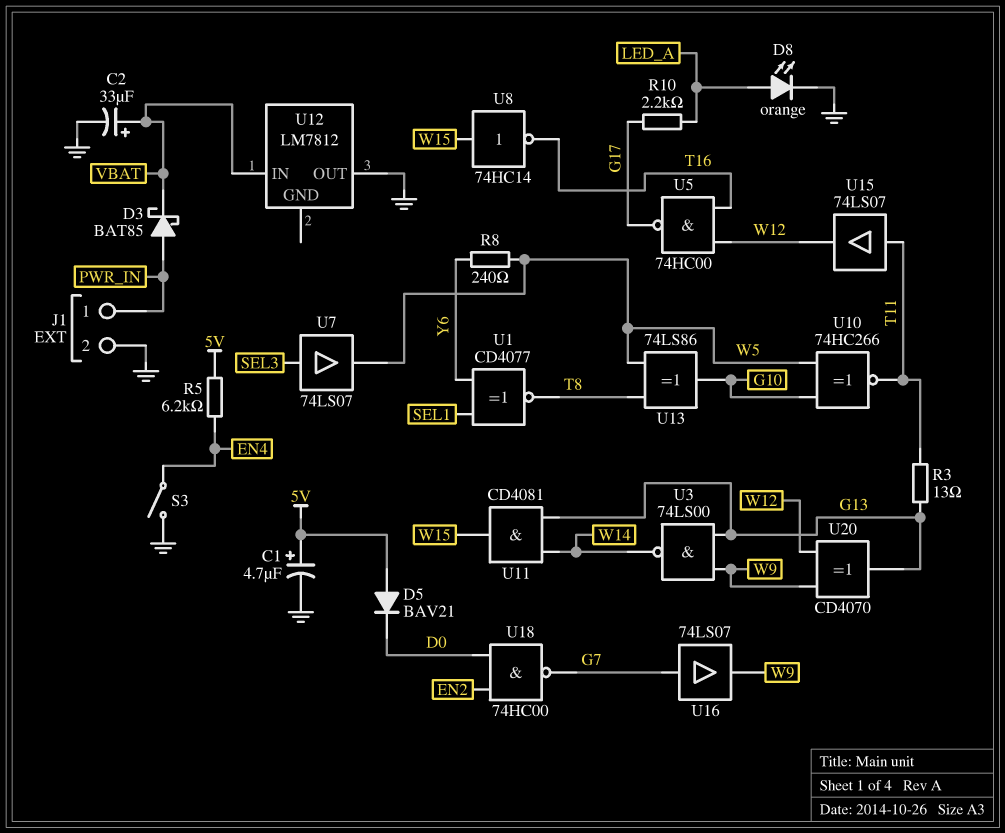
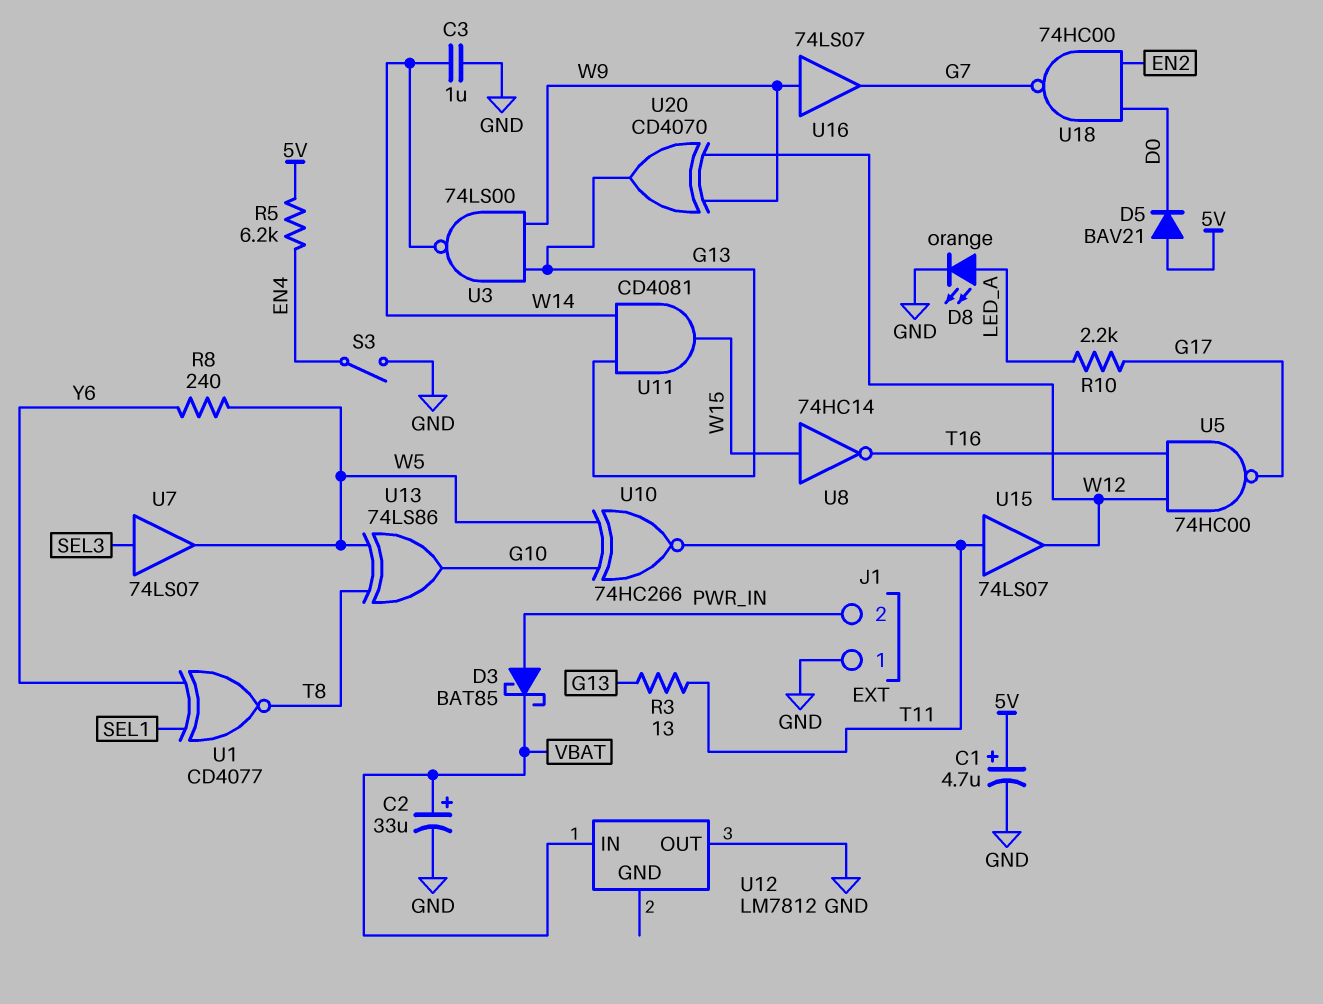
C3: none -> 1uF (GND, W14)
J1 pin 1: PWR_IN -> GND
J1 pin 2: GND -> PWR_IN
U16: buffer 74LS07 (in G7, out W9) -> buffer 74LS07 (in W9, out G7)

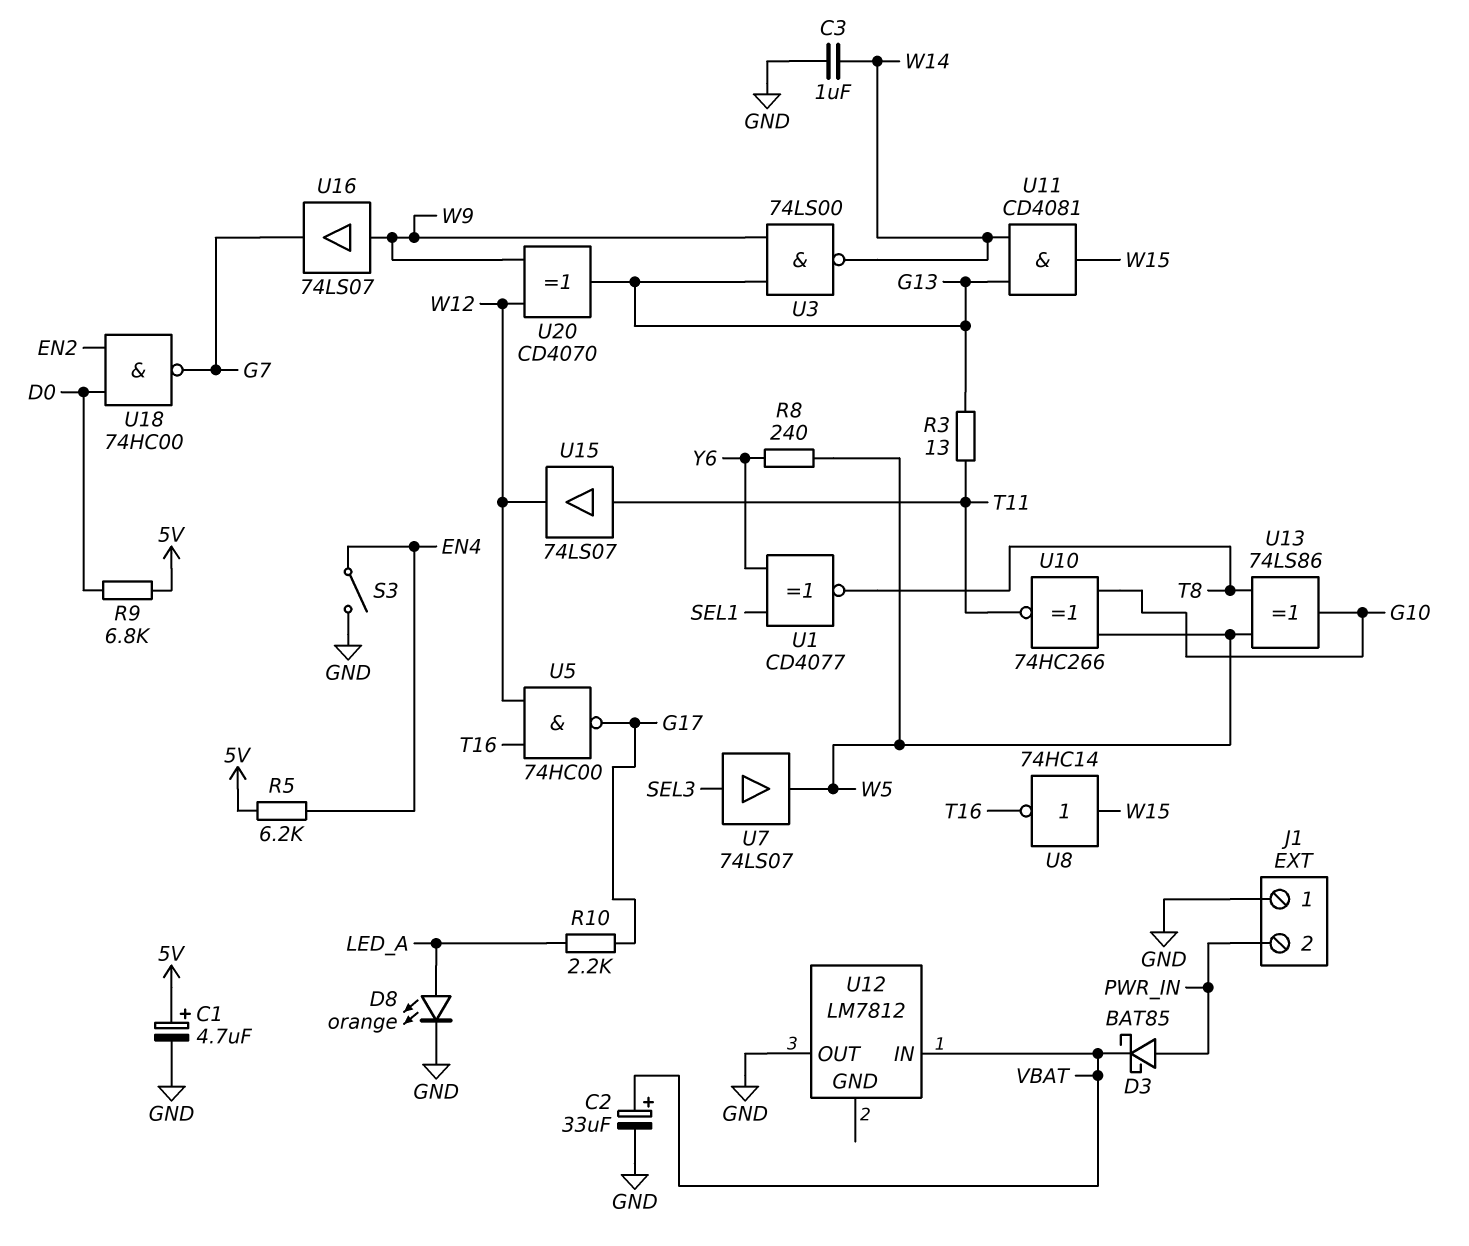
D5: diode BAV21 (A 5V, K D0) -> none
R9: none -> 6.8k (5V, D0)

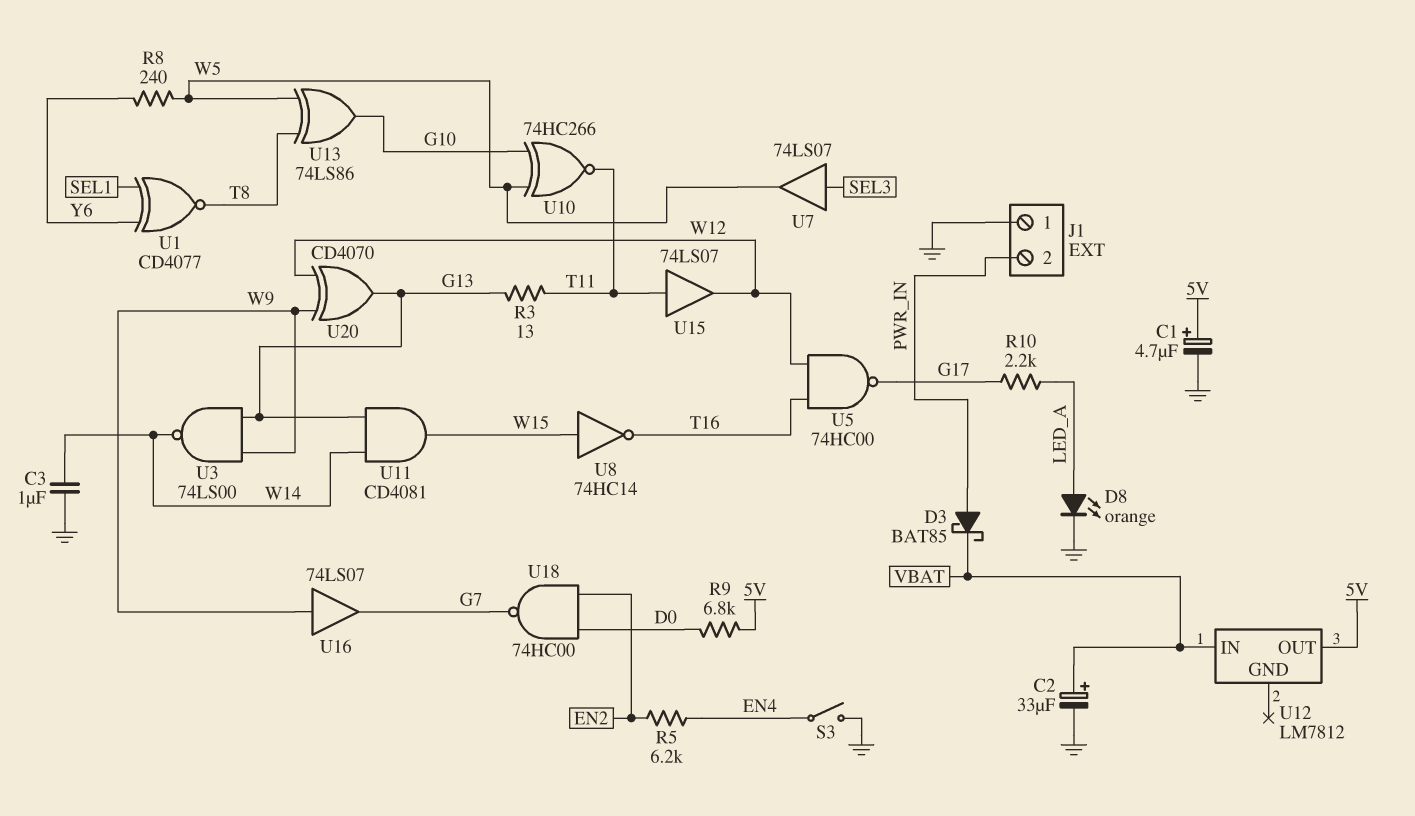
R5: 6.2k (5V, EN4) -> 6.2k (EN2, EN4)
U12 pin OUT: GND -> 5V

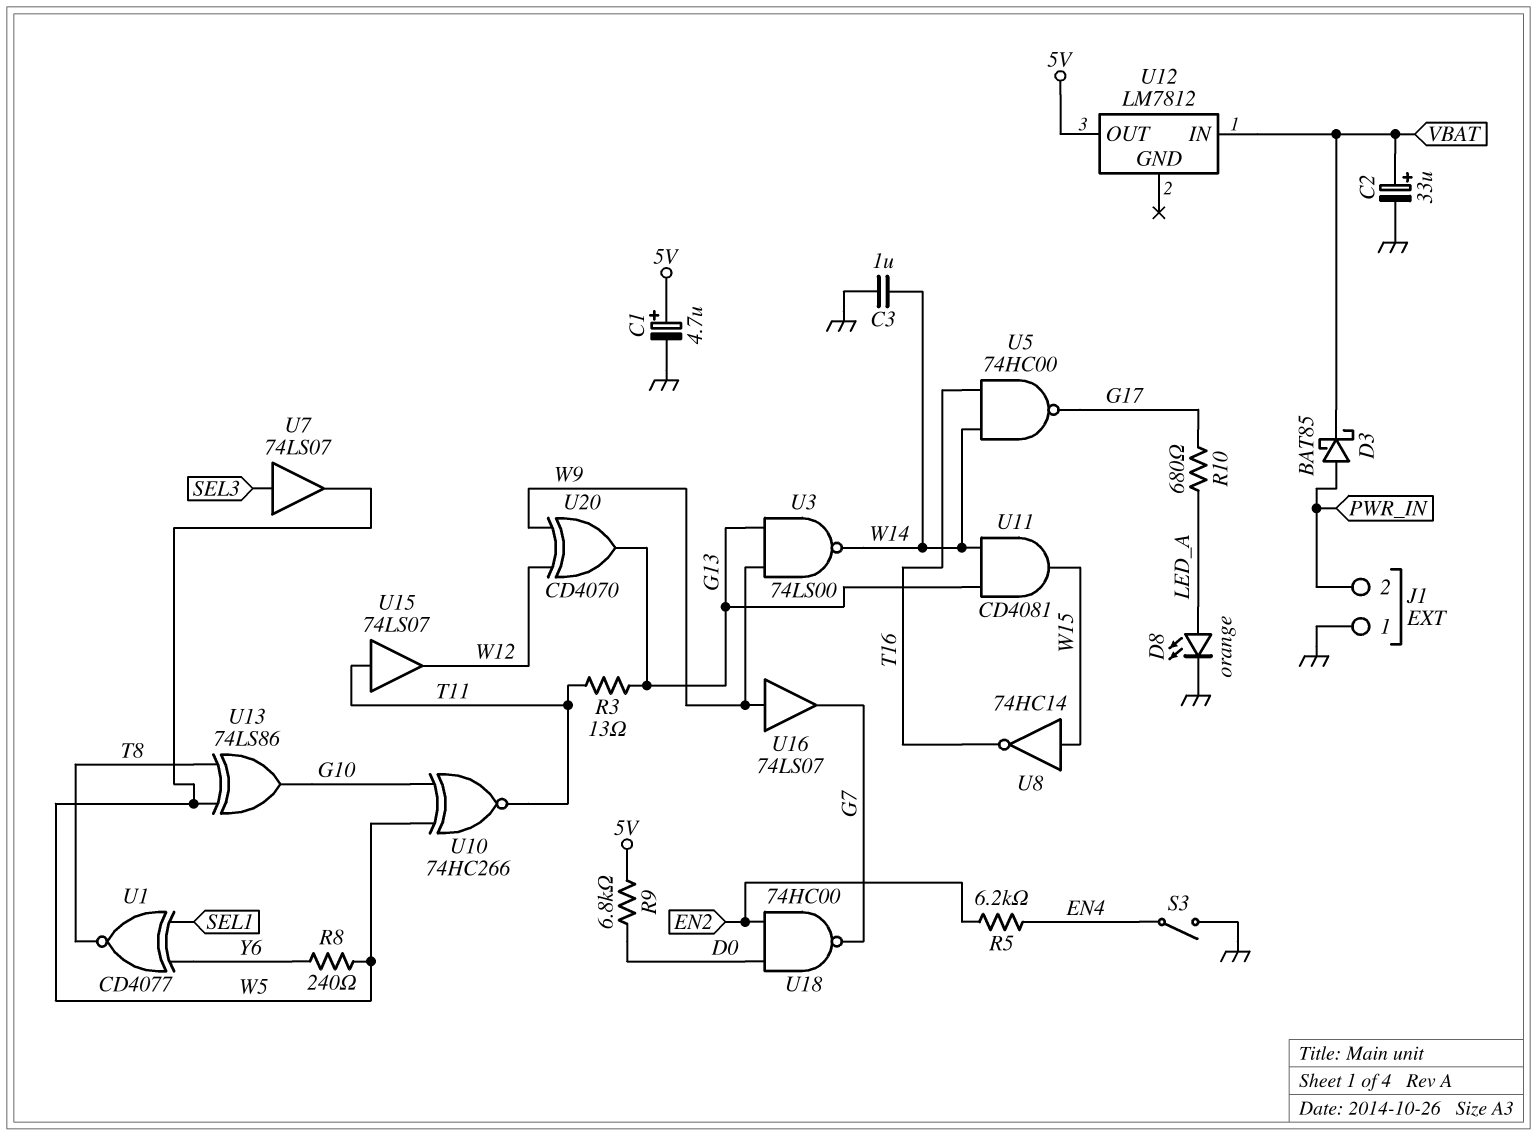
R10: 2.2k (G17, LED_A) -> 680 (G17, LED_A)
U5: NAND 74HC00 (in T16, in W12, out G17) -> NAND 74HC00 (in T16, in W14, out G17)

